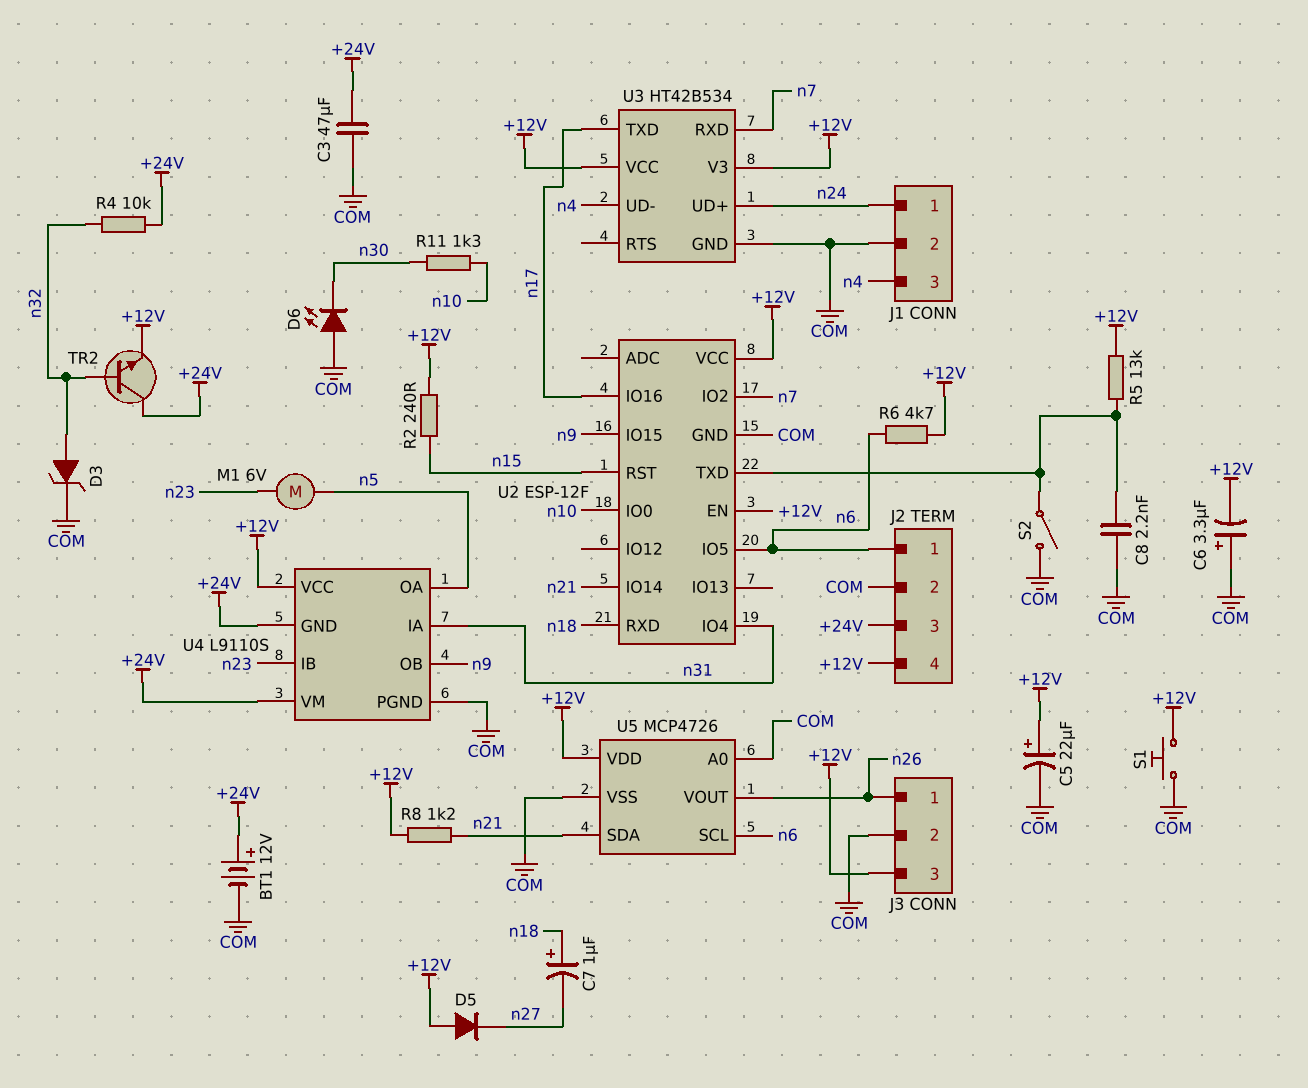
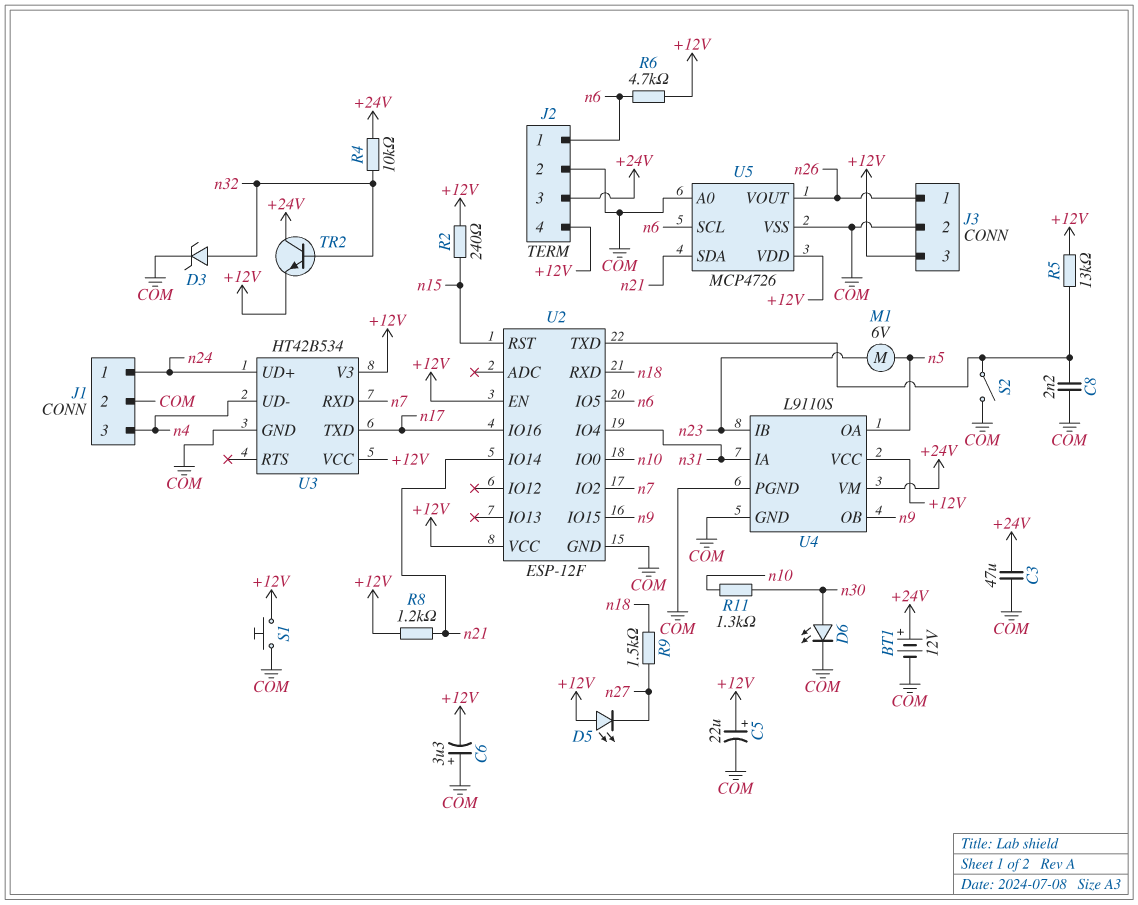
C7: 1uF (plus n18, minus n27) -> none
D5: diode (A +12V, K n27) -> LED (A +12V, K n27)
D6: LED (A COM, K n30) -> LED (A n30, K COM)
R9: none -> 1.5k (n18, n27)
U4 pin GND: +24V -> COM

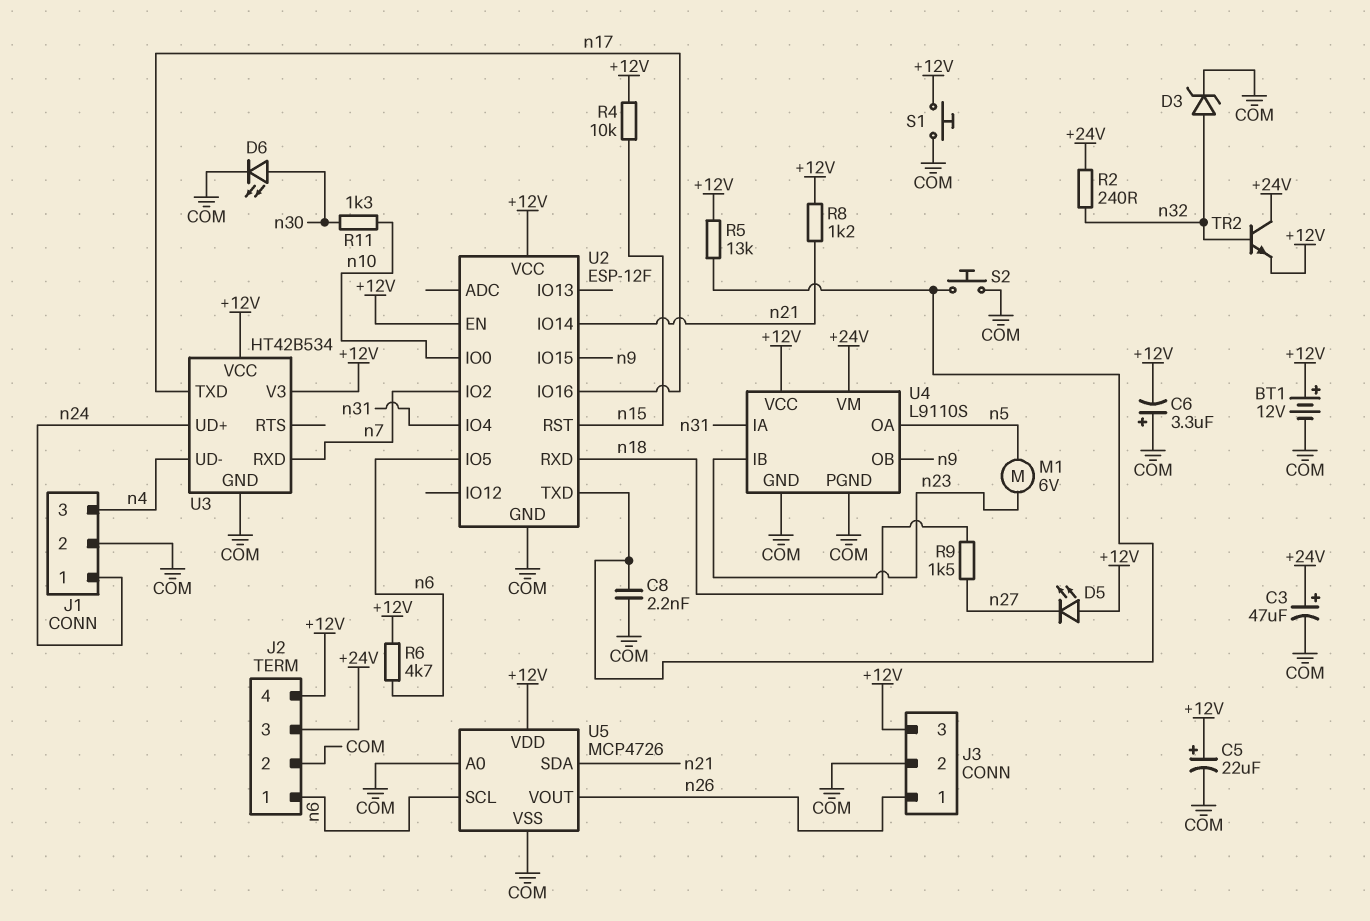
BT1: 12V (plus +24V, minus COM) -> 12V (plus +12V, minus COM)
C3: 47uF (+24V, COM) -> 47uF (plus +24V, minus COM)
R2: 240 (+12V, n15) -> 240 (+24V, n32)
R4: 10k (+24V, n32) -> 10k (+12V, n15)
S2: switch (COM, U2/TXD) -> button (COM, U2/TXD)

